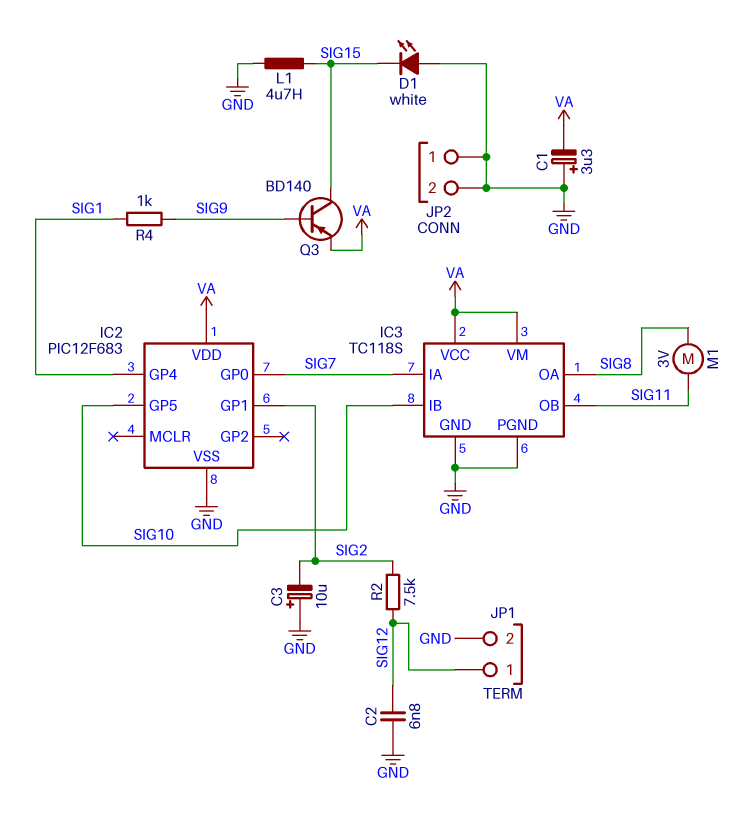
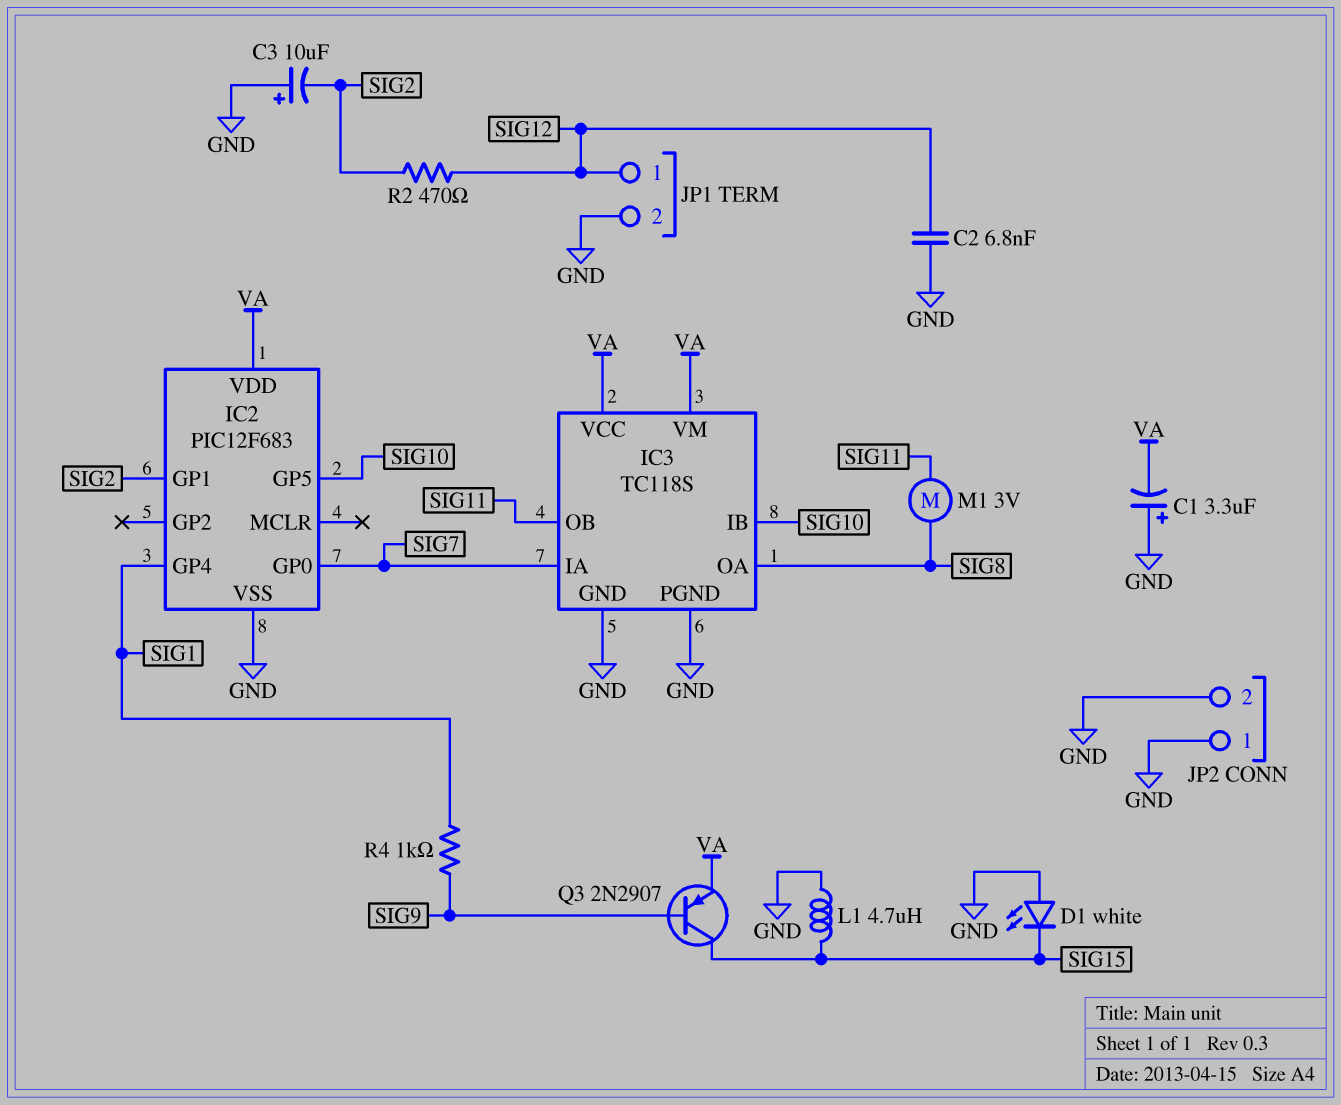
Q3: PNP BD140 (B SIG9, C SIG15, E VA) -> PNP 2N2907 (B SIG9, C SIG15, E VA)
R2: 7.5k (SIG2, SIG12) -> 470 (SIG2, SIG12)

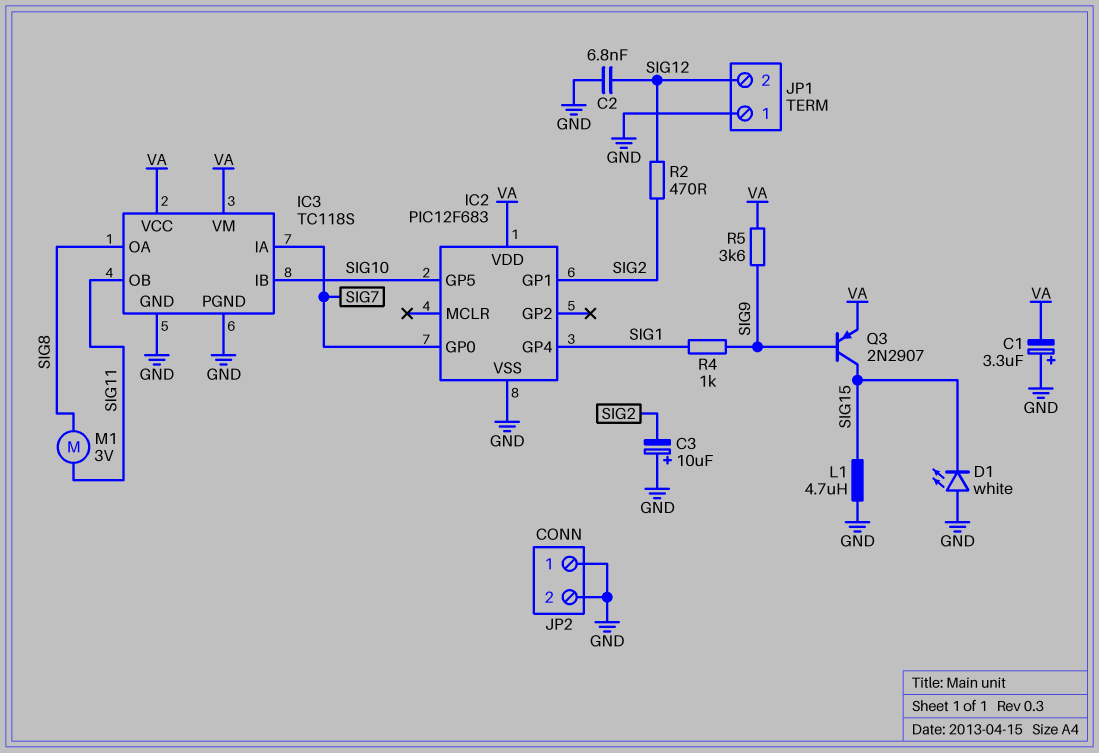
JP1 pin 1: SIG12 -> GND
JP1 pin 2: GND -> SIG12
R5: none -> 3.6k (SIG9, VA)

